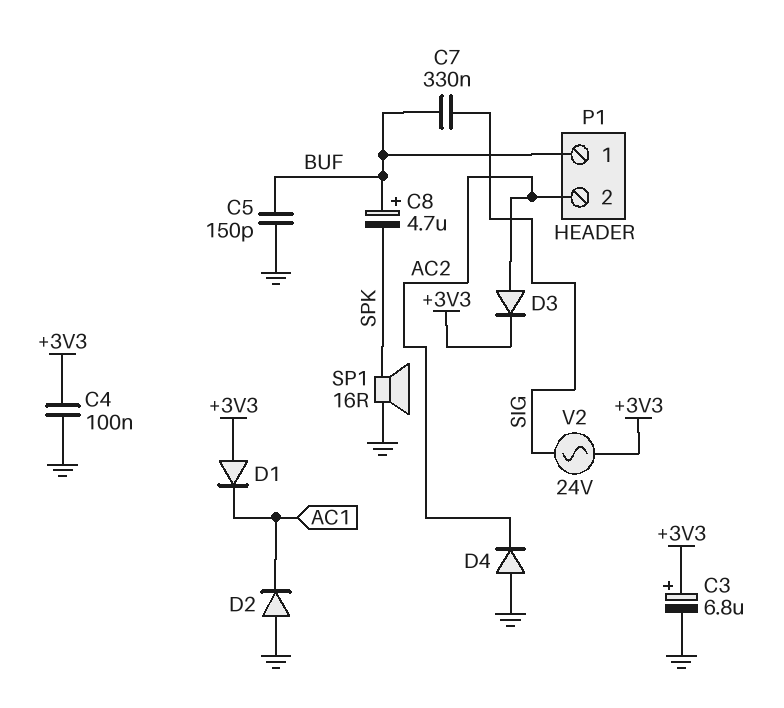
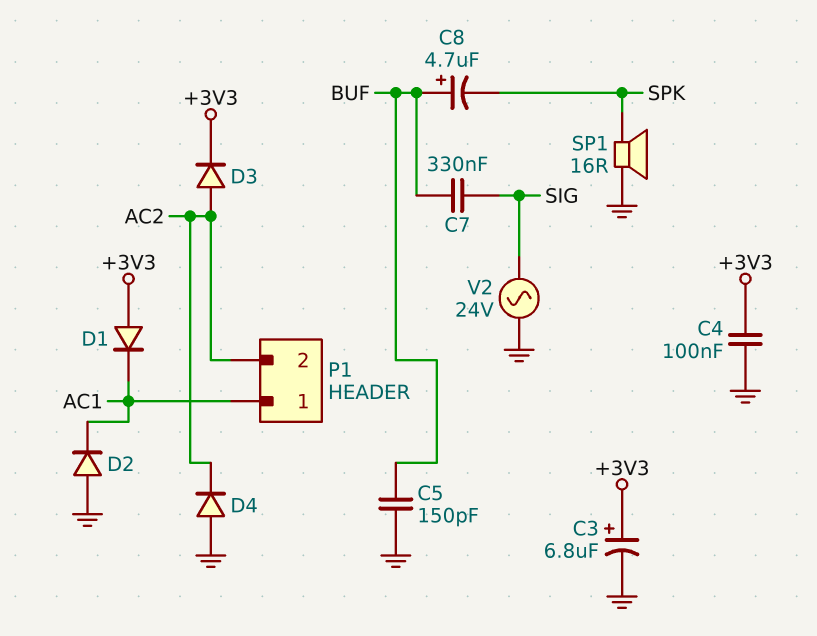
P1 pin 1: BUF -> AC1
V2: AC 24V (+3V3, SIG) -> AC 24V (GND, SIG)

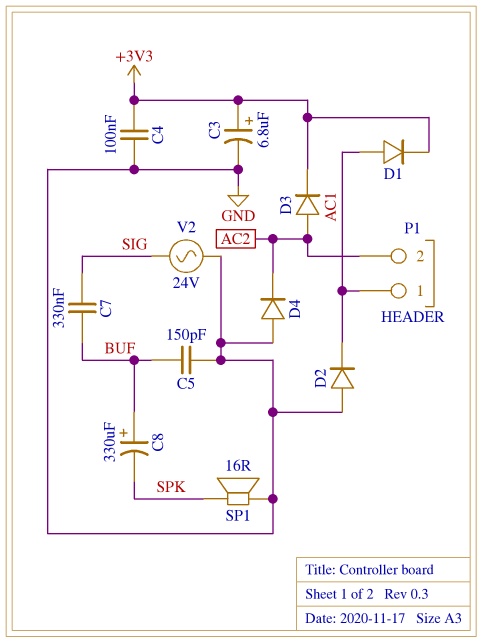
C8: 4.7uF (plus BUF, minus SPK) -> 330uF (plus BUF, minus SPK)
D1: diode (A +3V3, K AC1) -> diode (A AC1, K +3V3)

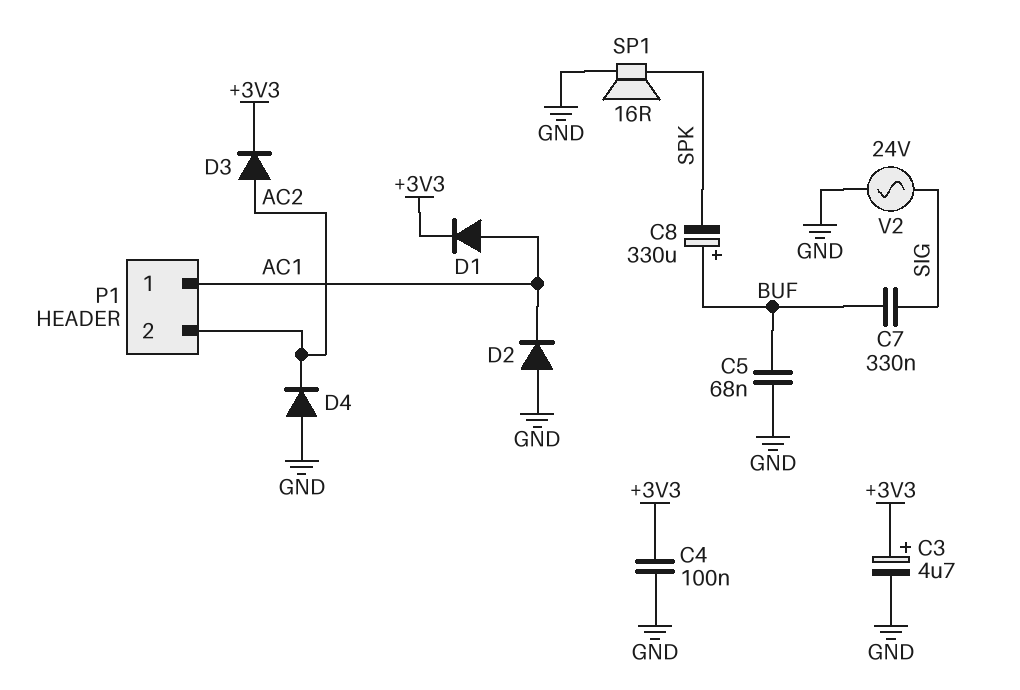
C3: 6.8uF (plus +3V3, minus GND) -> 4.7uF (plus +3V3, minus GND)
C5: 150pF (BUF, GND) -> 68nF (BUF, GND)

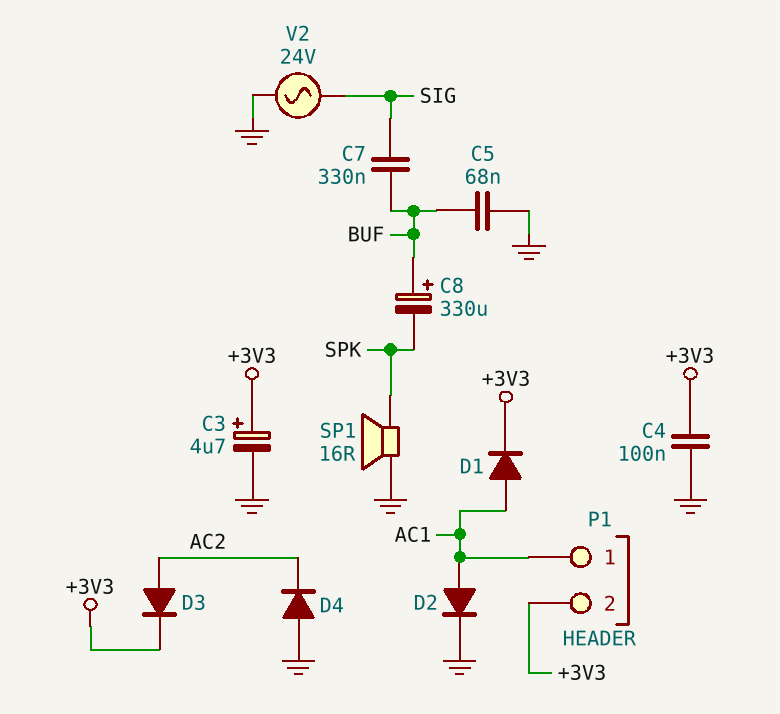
D2: diode (A GND, K AC1) -> diode (A AC1, K GND)
P1 pin 2: AC2 -> +3V3

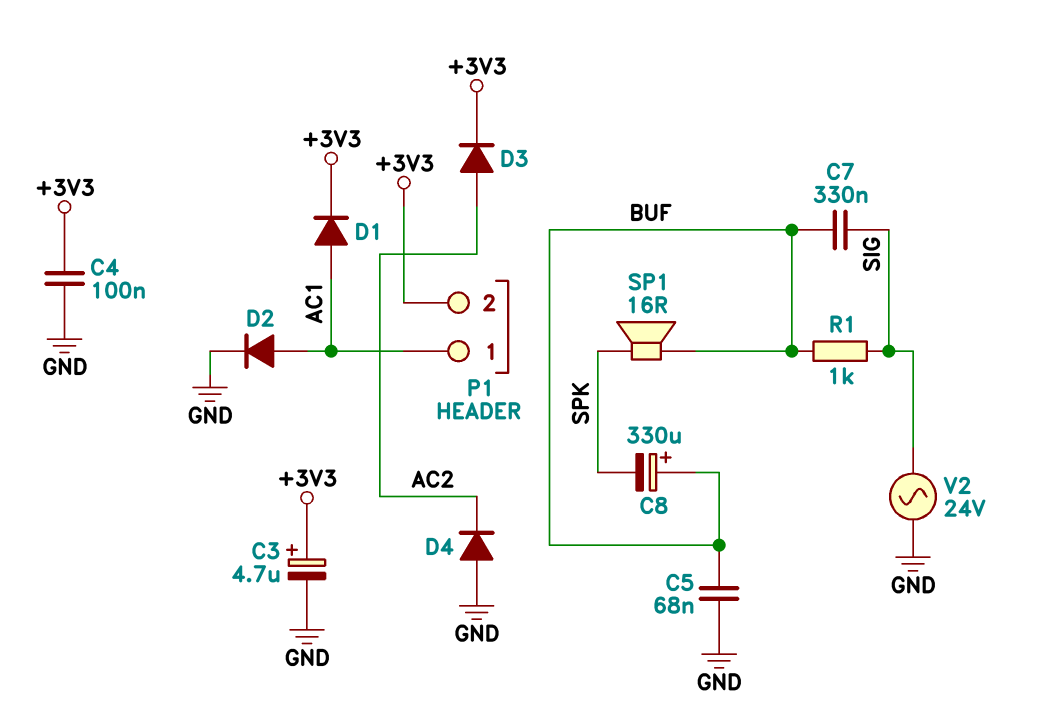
R1: none -> 1k (BUF, SIG)
SP1: speaker 16R (GND, SPK) -> speaker 16R (BUF, SPK)

